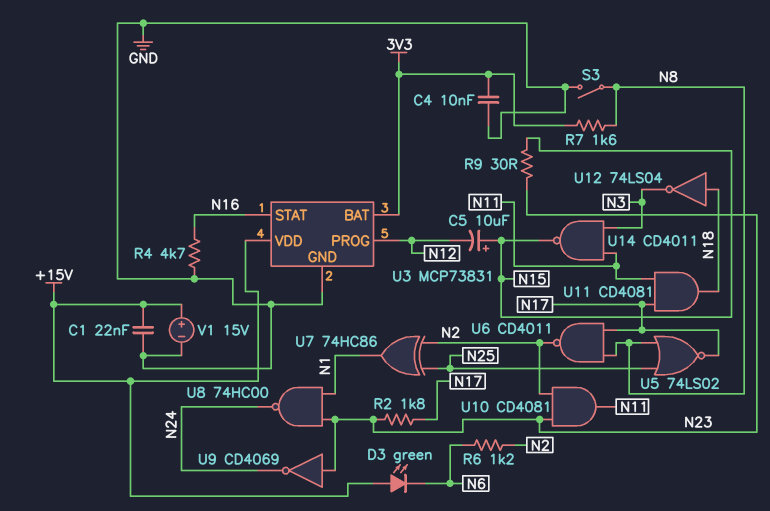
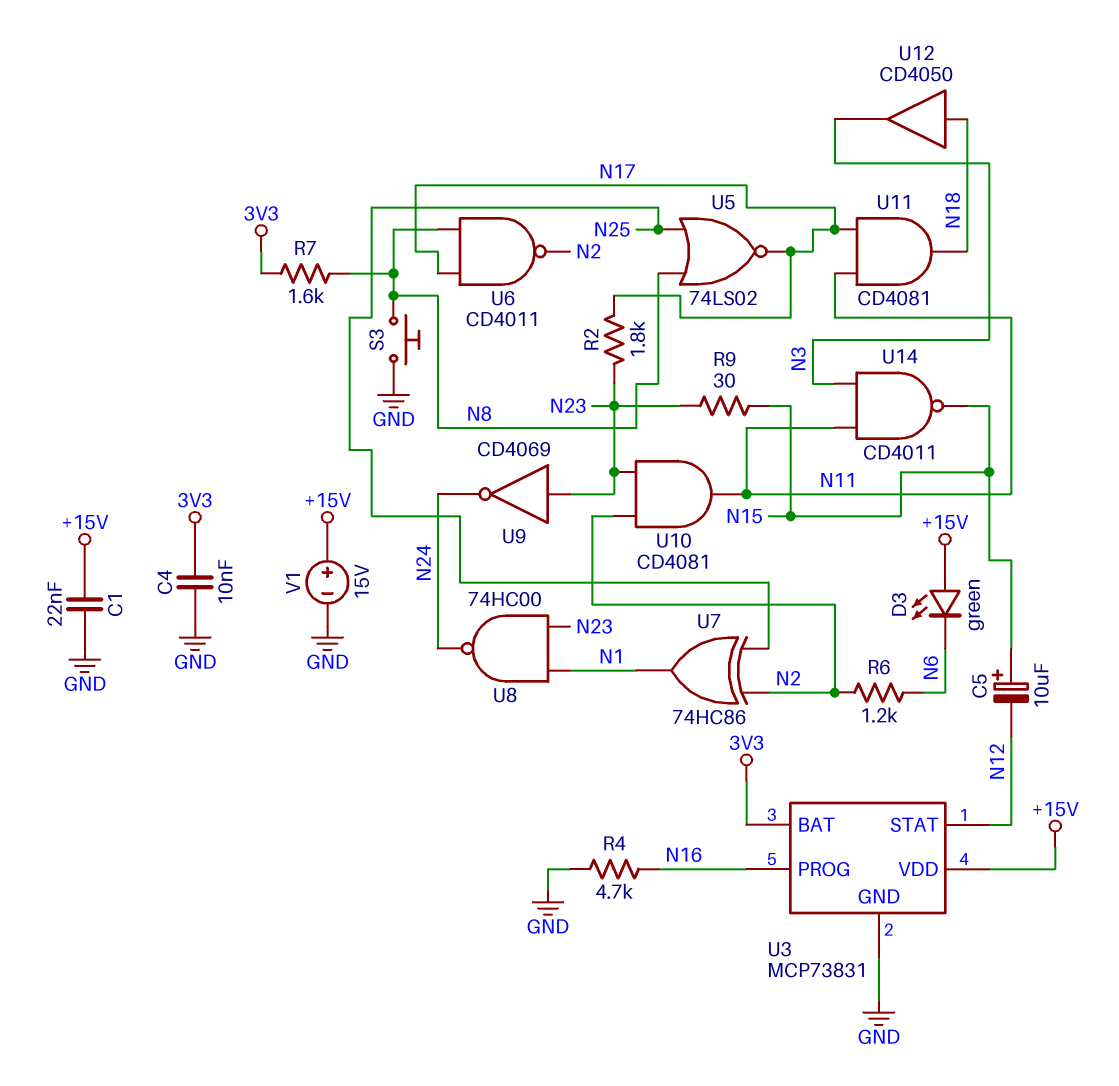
S3: switch (GND, N8) -> button (GND, N8)
U3 pin PROG: N12 -> N16
U3 pin STAT: N16 -> N12
U12: NOT 74LS04 (in N18, out N3) -> buffer CD4050 (in N18, out N3)

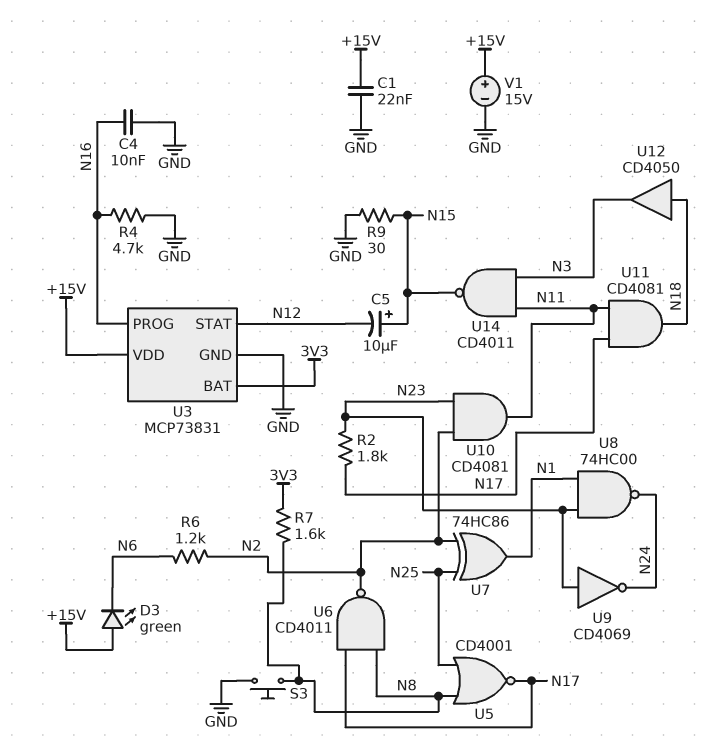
C4: 10nF (3V3, GND) -> 10nF (GND, N16)
R9: 30 (N15, N23) -> 30 (GND, N15)
U5: NOR 74LS02 (in N8, in N25, out N17) -> NOR CD4001 (in N8, in N25, out N17)

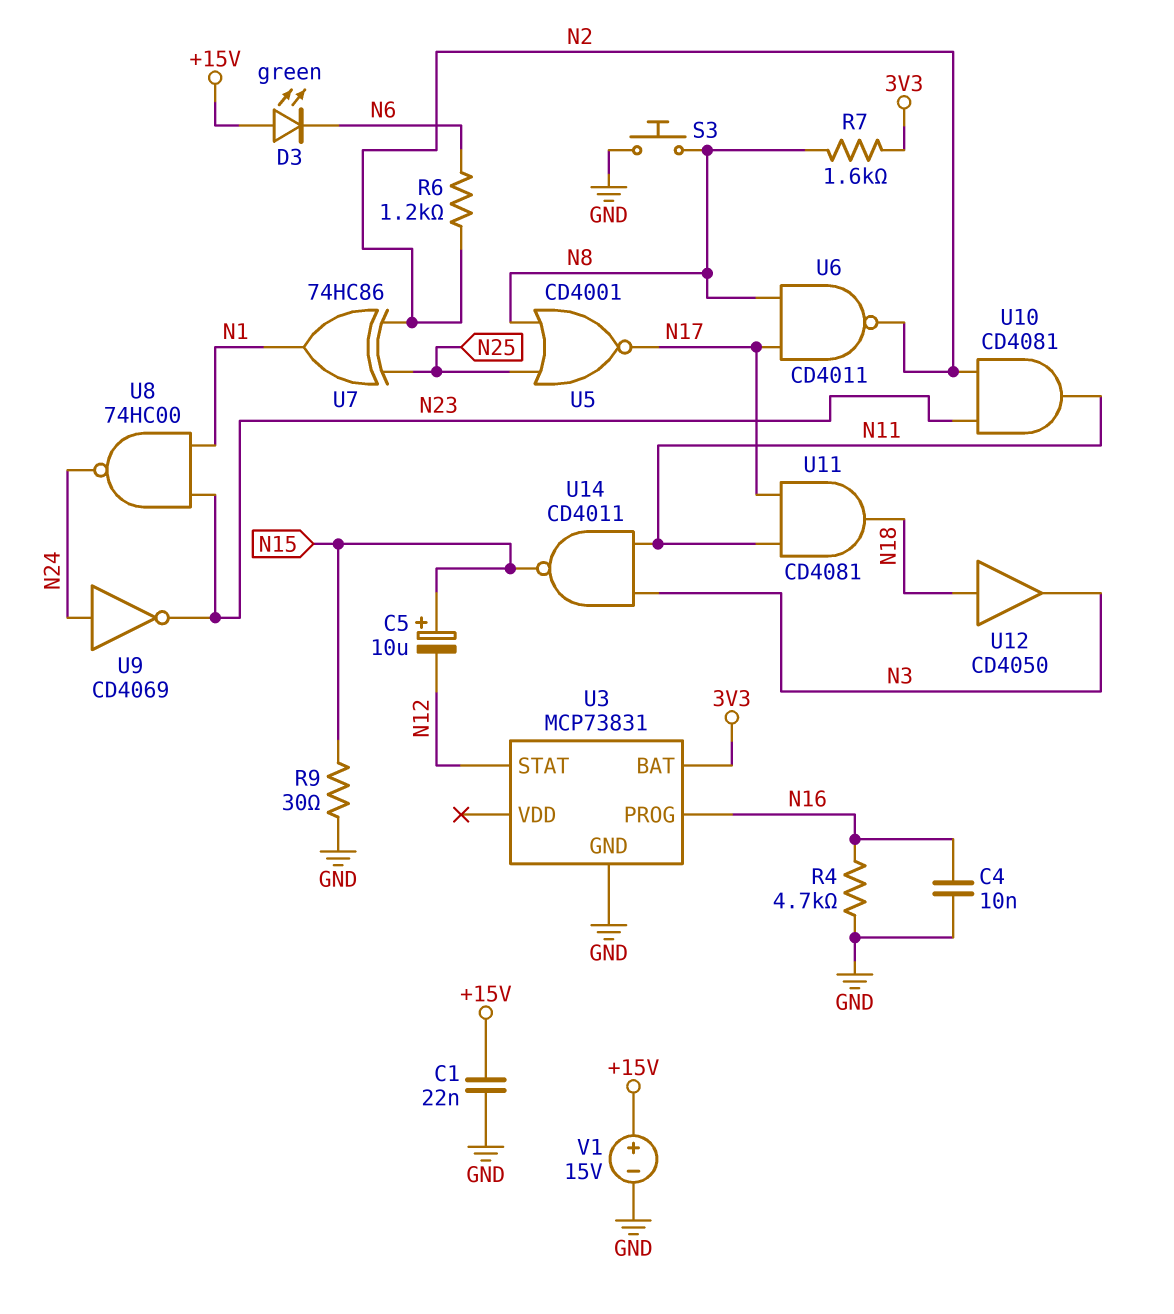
R2: 1.8k (N17, N23) -> none
U3 pin VDD: +15V -> none
U9: NOT CD4069 (in N23, out N24) -> NOT CD4069 (in N24, out N23)

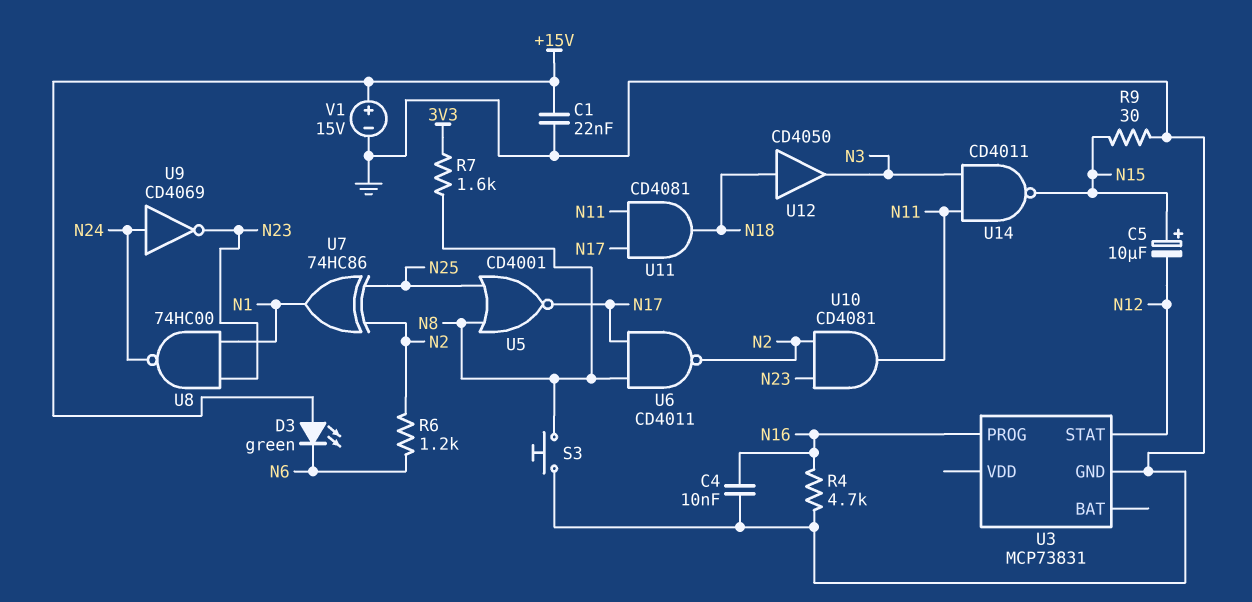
U3 pin BAT: 3V3 -> none

